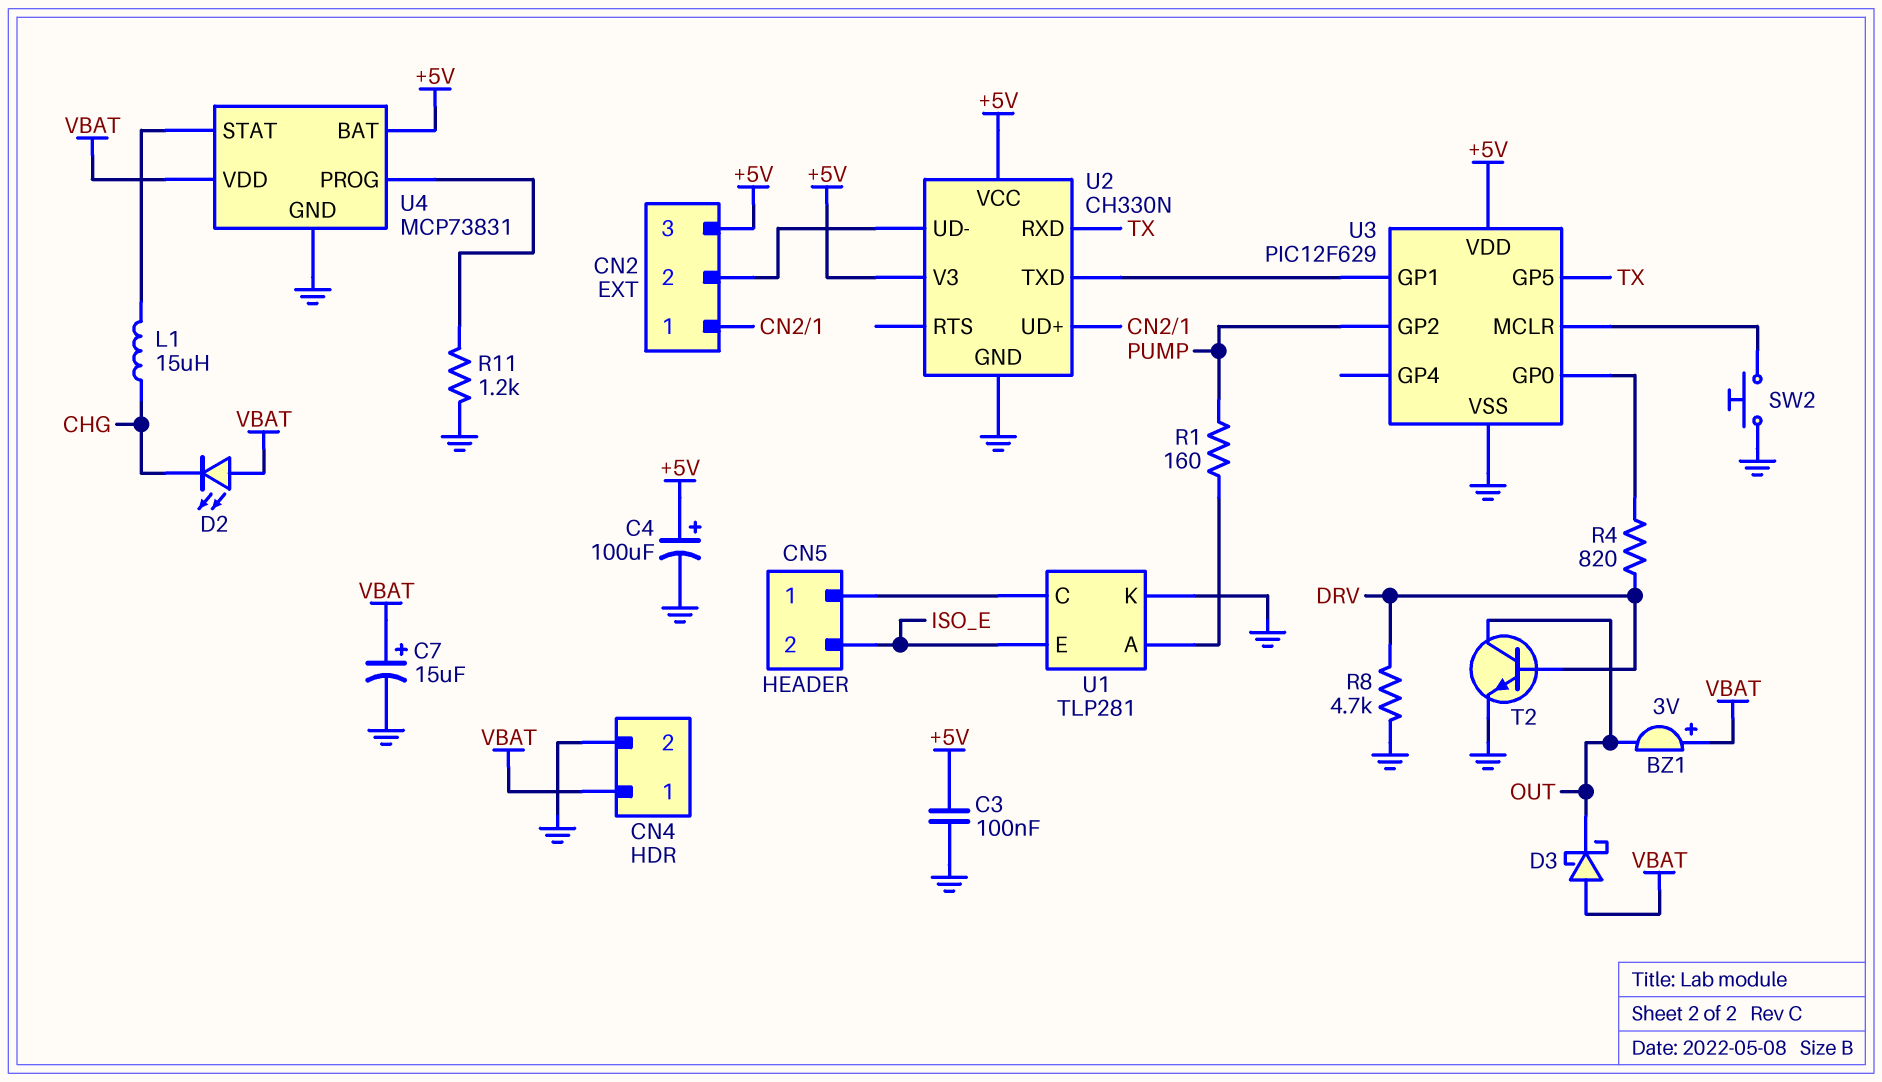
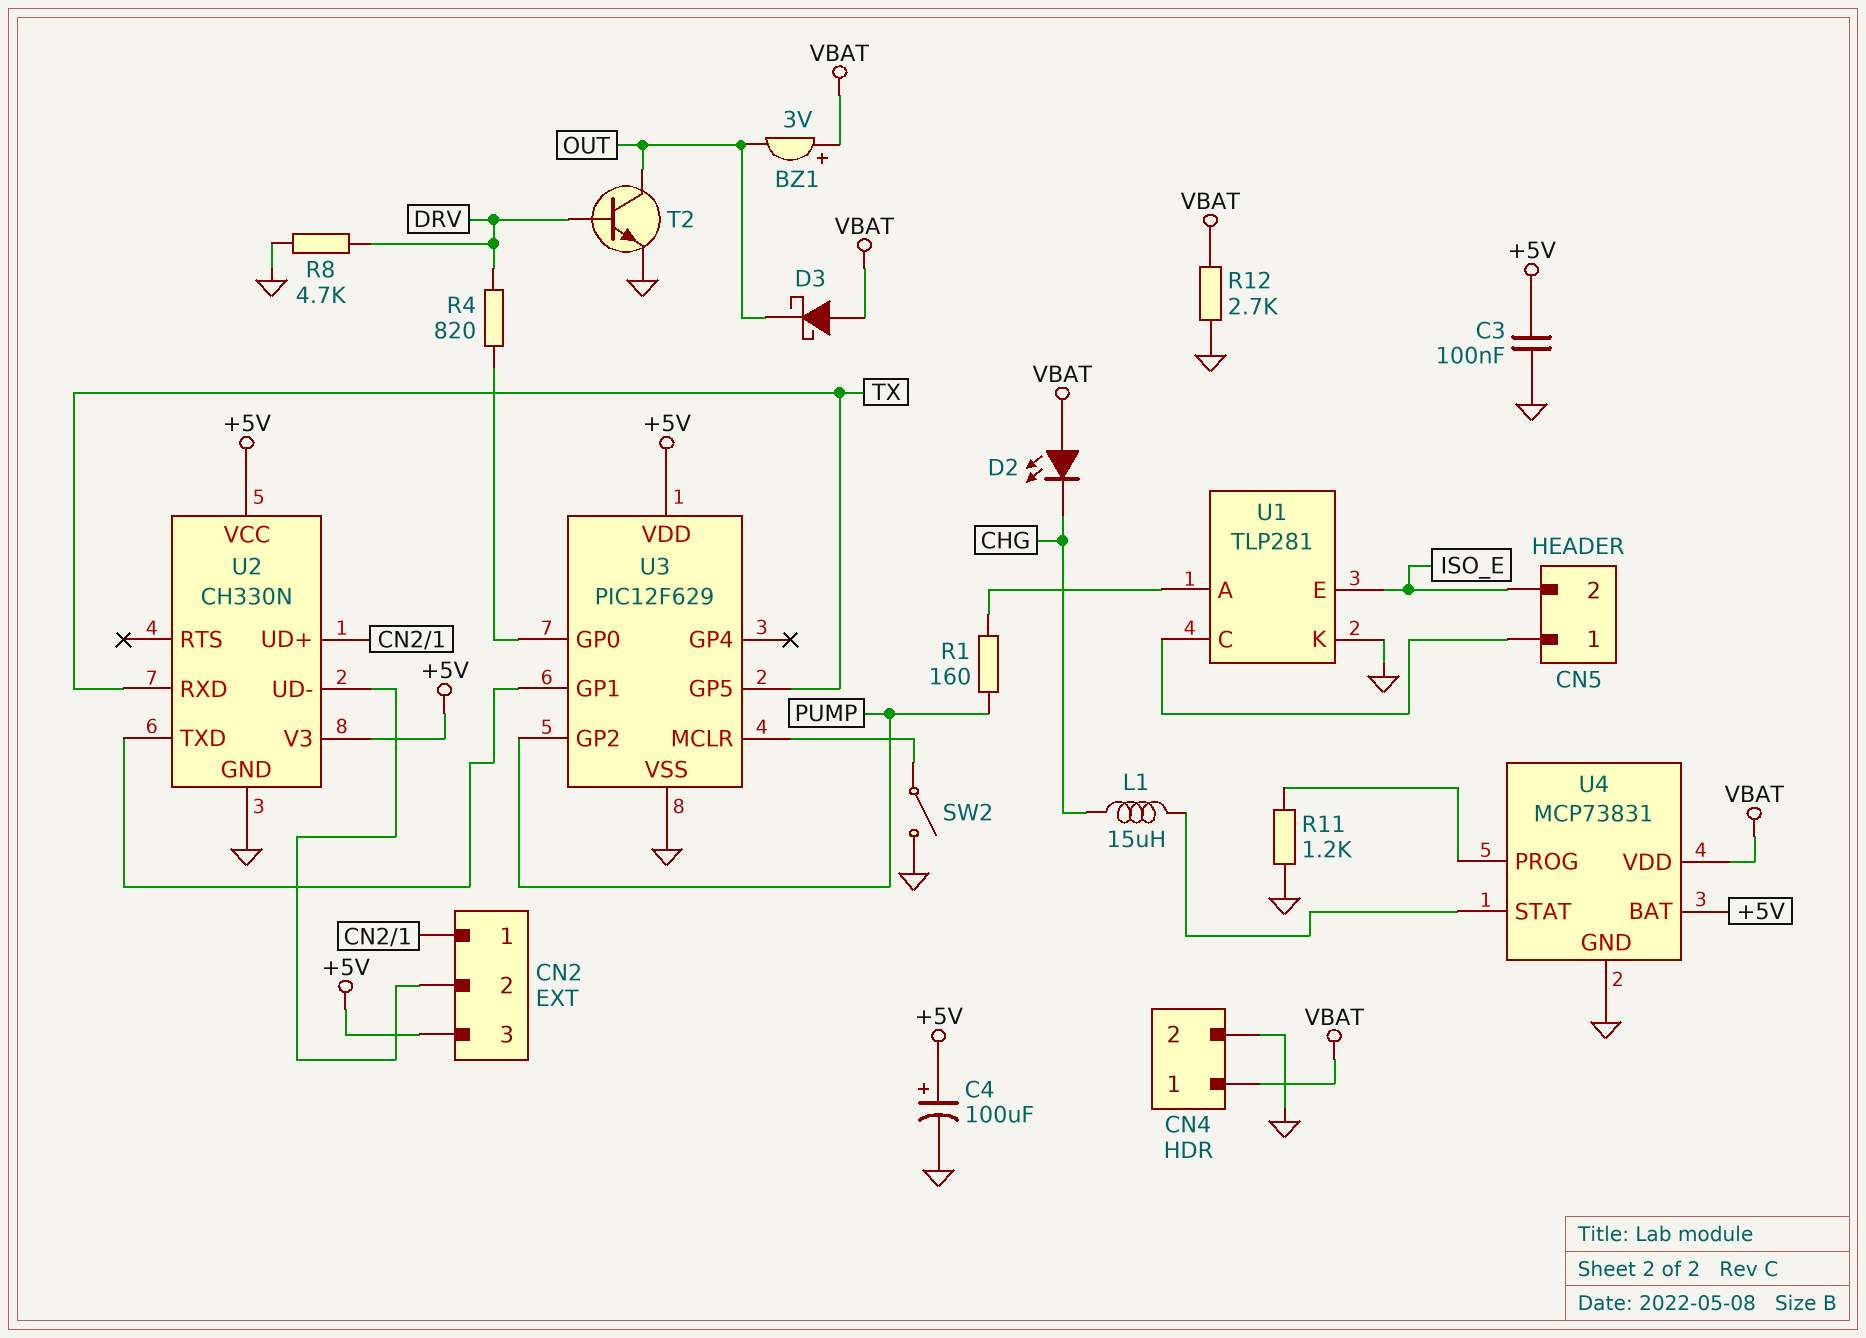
C7: 15uF (plus VBAT, minus GND) -> none
R12: none -> 2.7k (GND, VBAT)
SW2: button (GND, U3/MCLR) -> switch (GND, U3/MCLR)

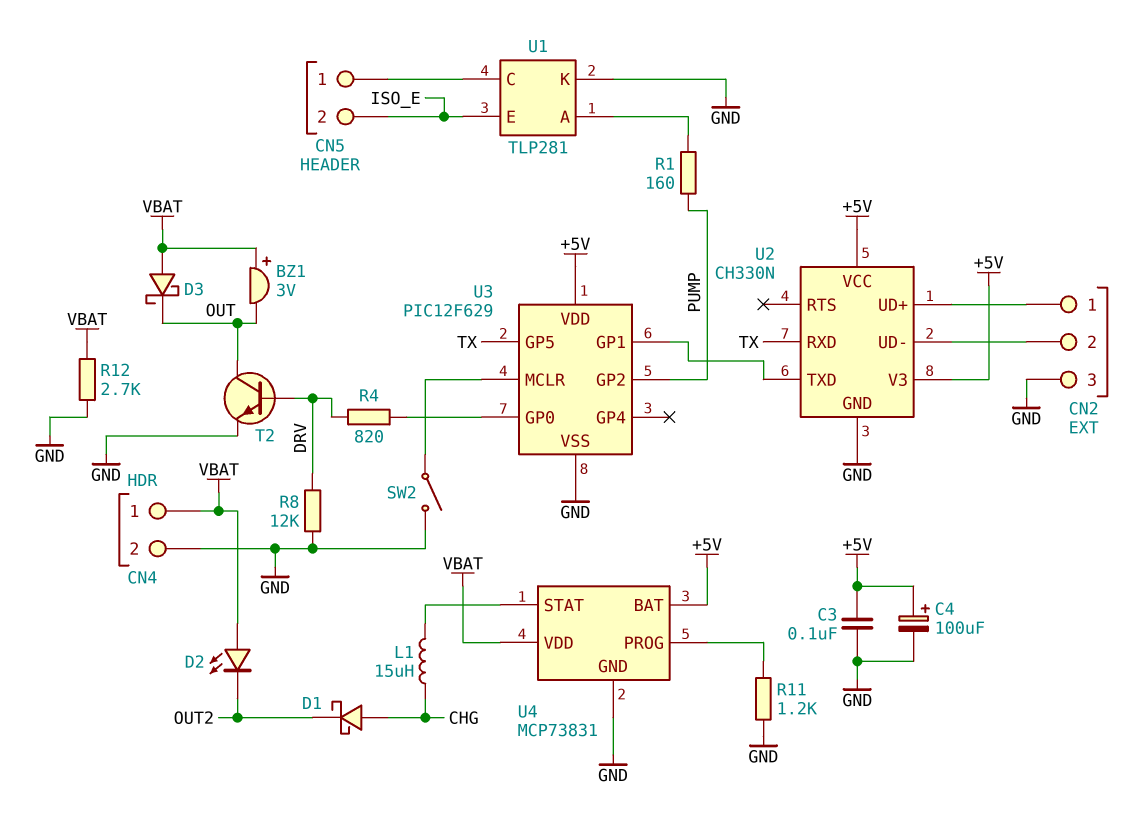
CN2 pin 3: +5V -> GND
D1: none -> schottky (A CHG, K OUT2)
D2: LED (A VBAT, K CHG) -> LED (A VBAT, K OUT2)
R8: 4.7k (DRV, GND) -> 12k (DRV, GND)

